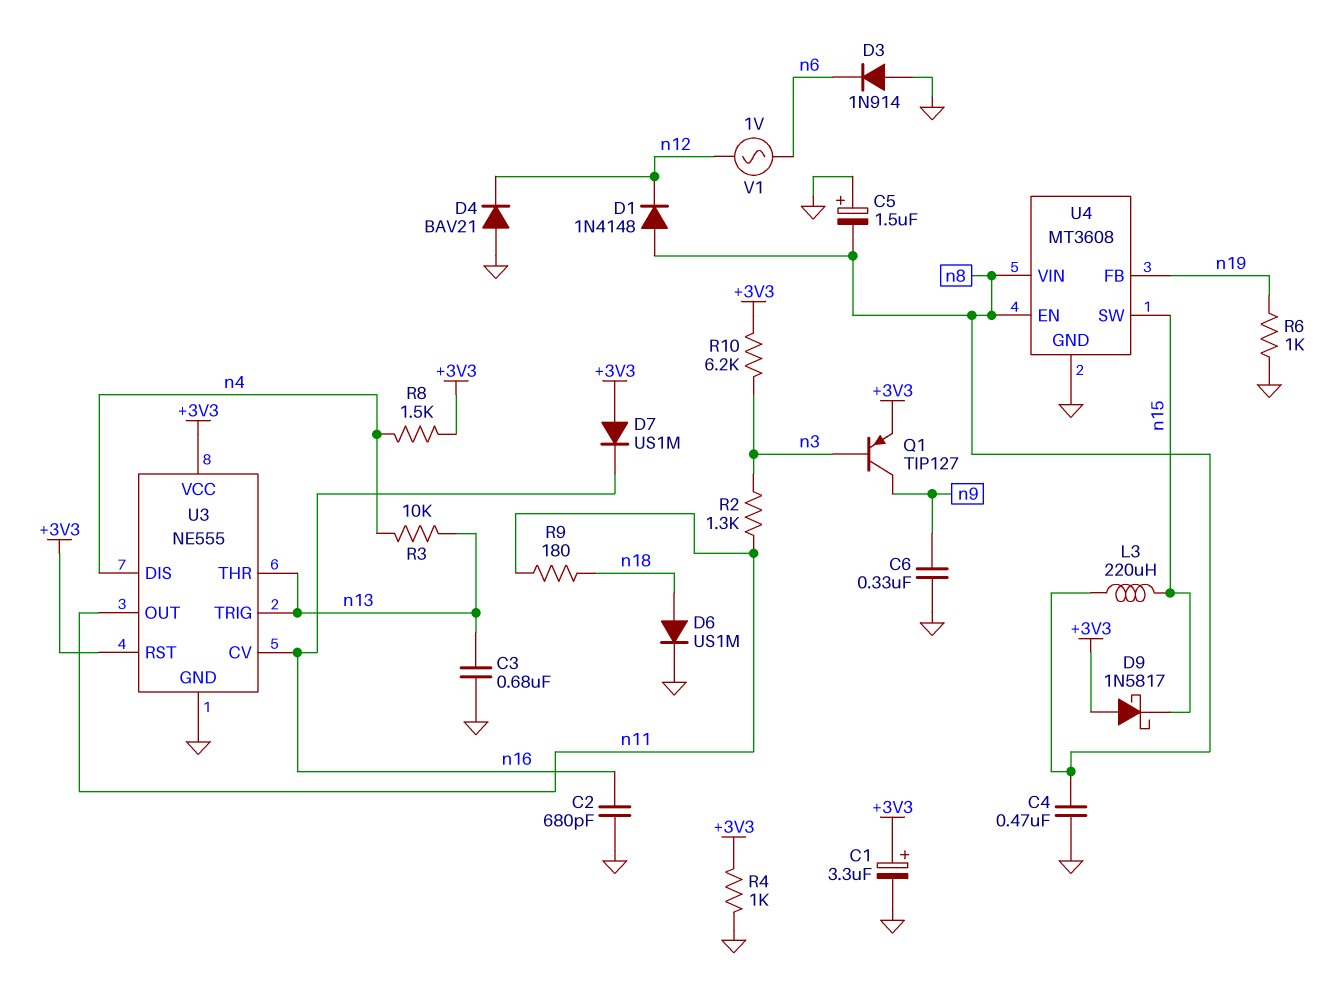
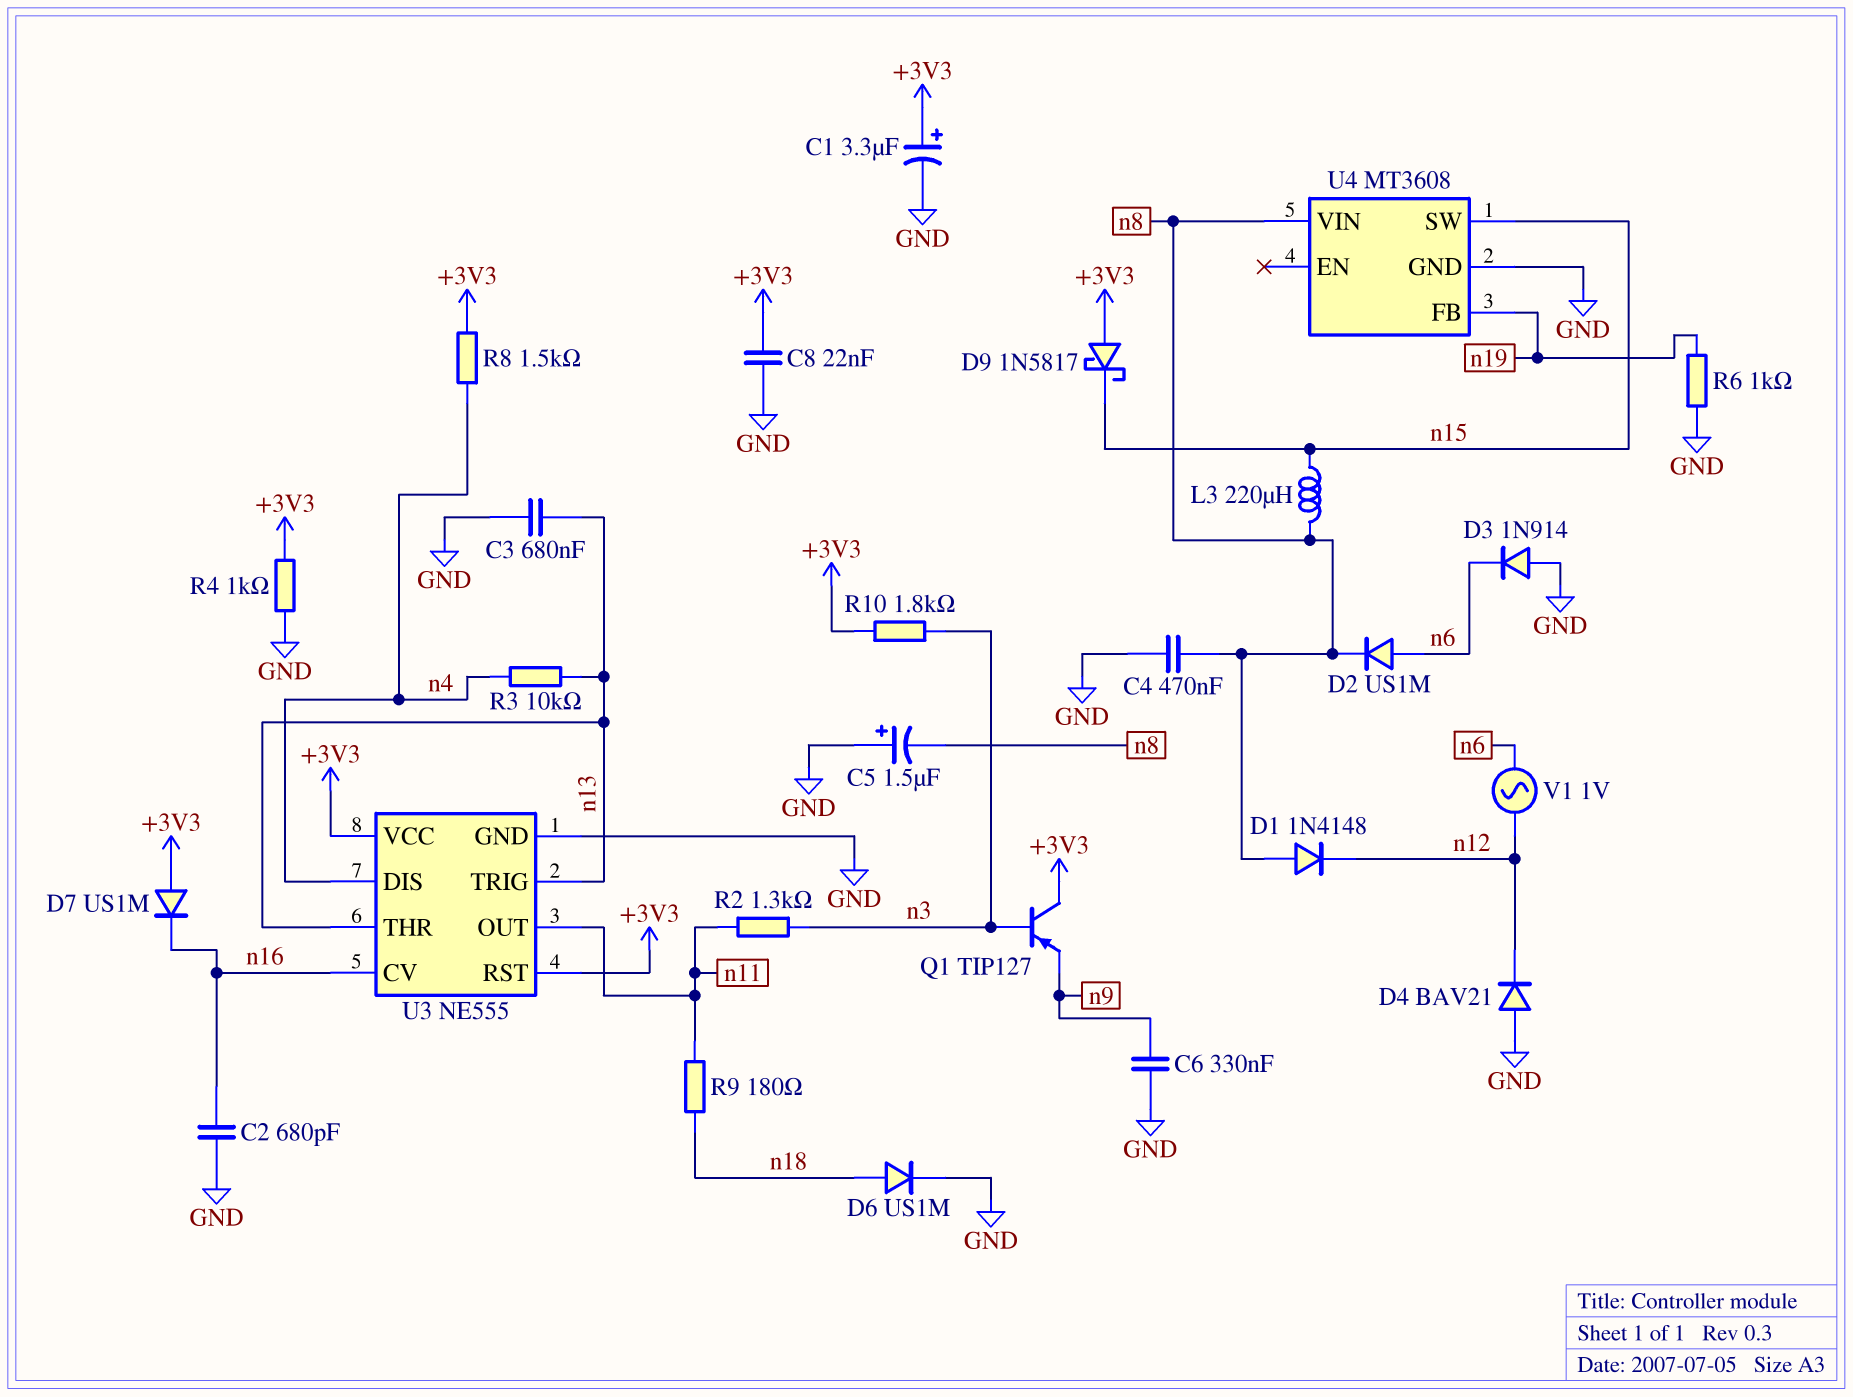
C8: none -> 22nF (+3V3, GND)
D2: none -> diode US1M (A n6, K n8)
Q1: PNP TIP127 (B n3, C n9, E +3V3) -> PNP TIP127 (B n3, C +3V3, E n9)
R10: 6.2k (+3V3, n3) -> 1.8k (+3V3, n3)
U4 pin EN: n8 -> none

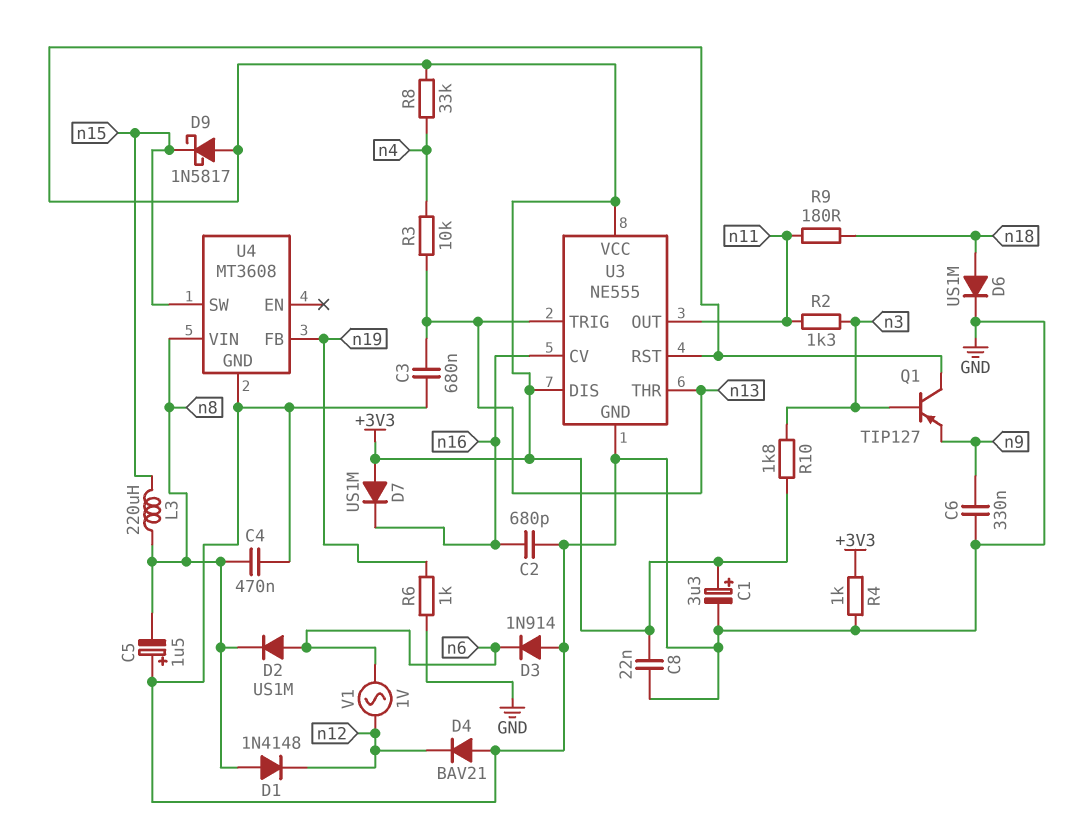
R8: 1.5k (+3V3, n4) -> 33k (+3V3, n4)
U3 pin DIS: n4 -> +3V3

